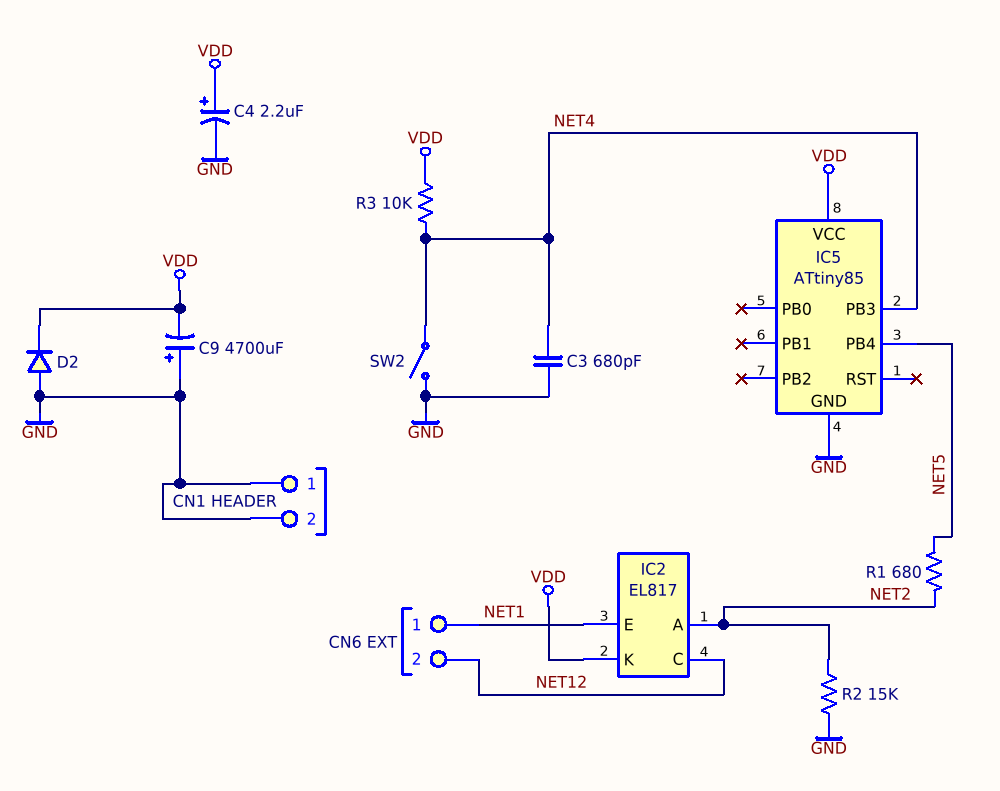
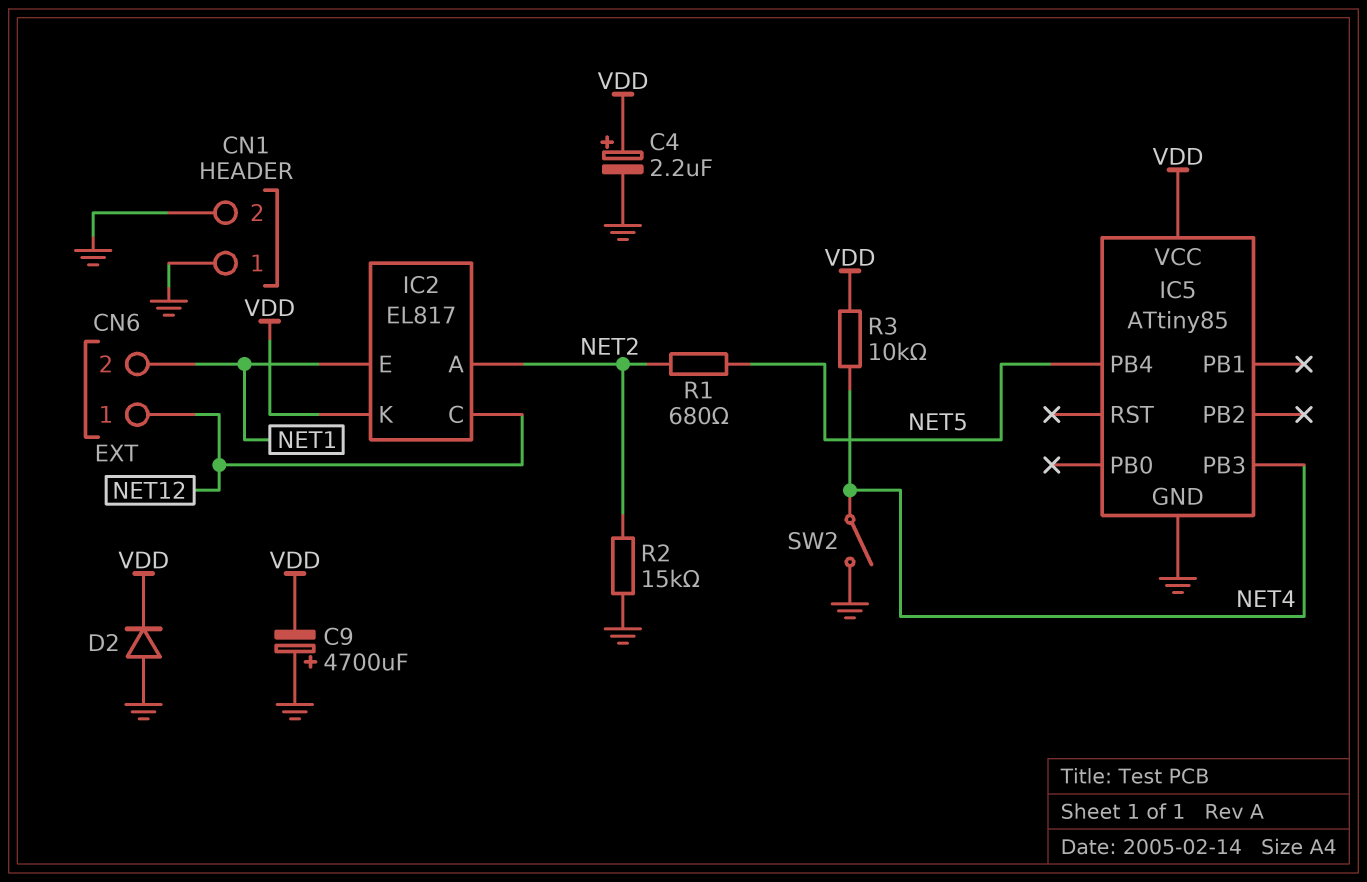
C3: 680pF (GND, NET4) -> none
CN6 pin 1: NET1 -> NET12
CN6 pin 2: NET12 -> NET1

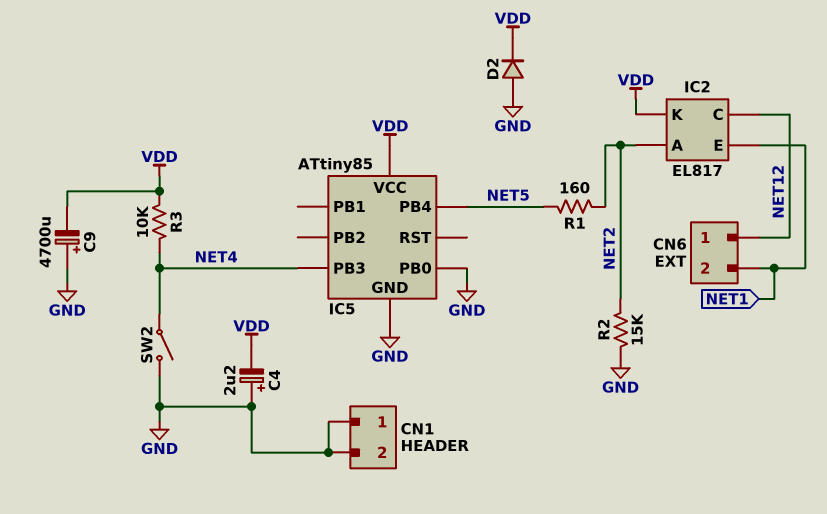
C4: 2.2uF (plus VDD, minus GND) -> 2.2uF (plus GND, minus VDD)
IC5 pin PB0: none -> GND
R1: 680 (NET2, NET5) -> 160 (NET2, NET5)

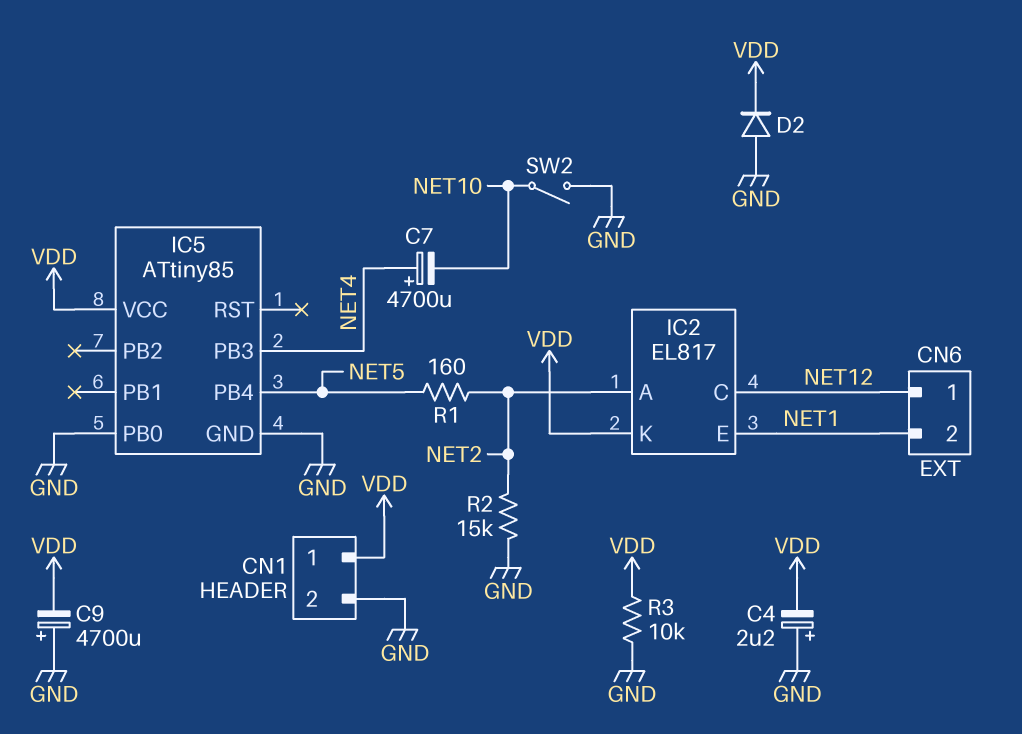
C7: none -> 4700uF (plus NET4, minus NET10)
CN1 pin 1: GND -> VDD
R3: 10k (NET4, VDD) -> 10k (GND, VDD)
SW2: switch (GND, NET4) -> switch (GND, NET10)

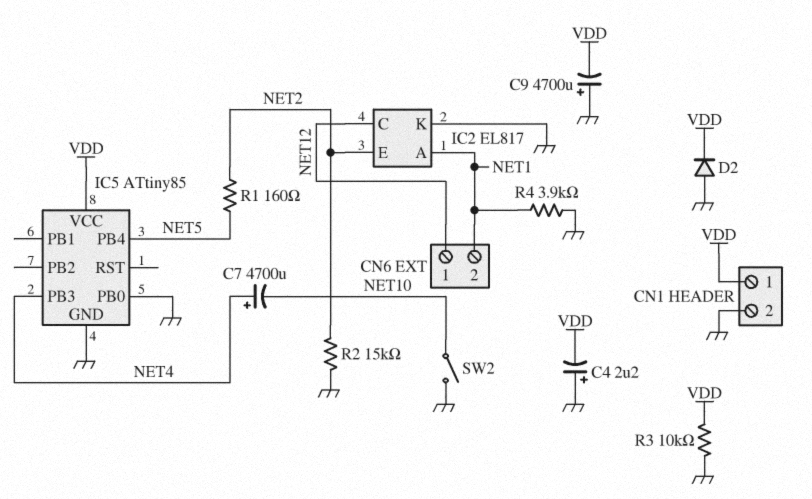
IC2 pin A: NET2 -> NET1
IC2 pin E: NET1 -> NET2
IC2 pin K: VDD -> GND
R4: none -> 3.9k (GND, NET1)

